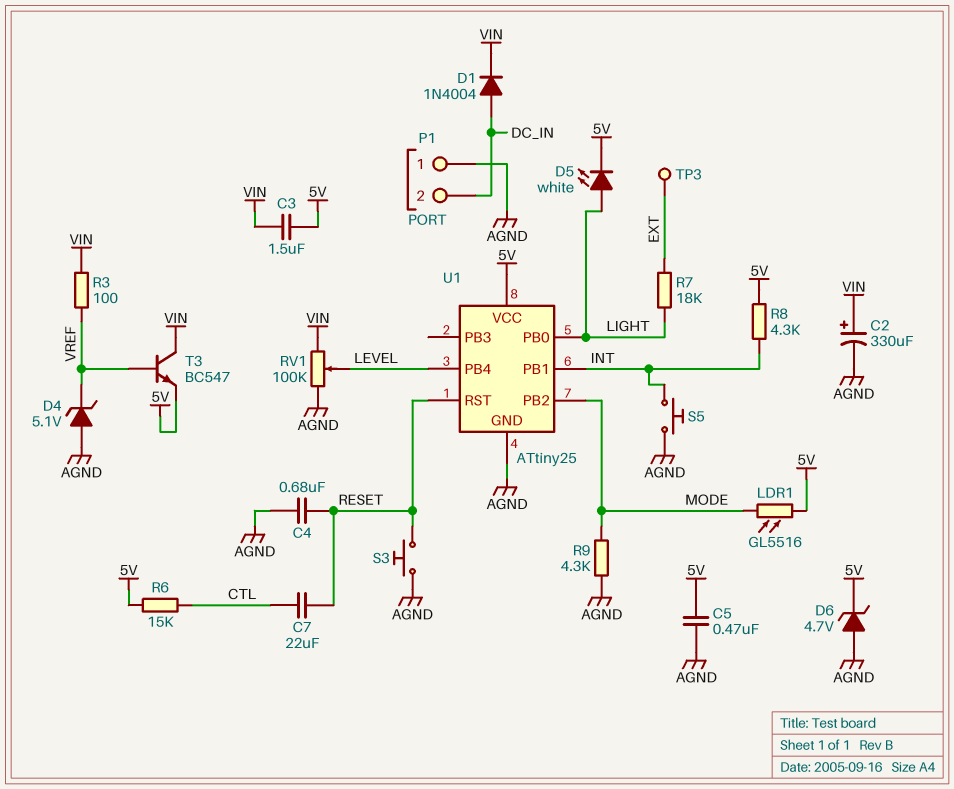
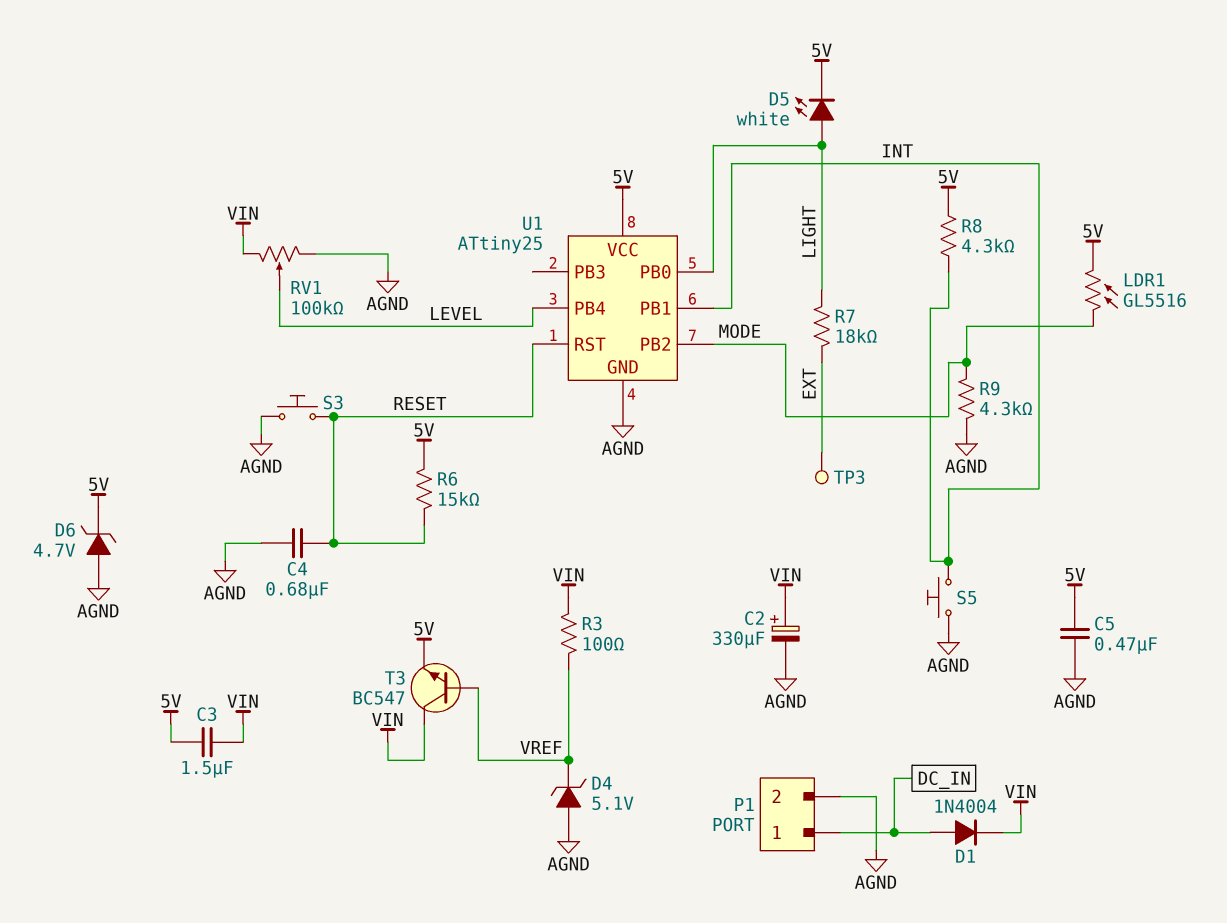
C7: 22uF (CTL, RESET) -> none
P1 pin 1: AGND -> DC_IN
P1 pin 2: DC_IN -> AGND
R6: 15k (5V, CTL) -> 15k (5V, RESET)

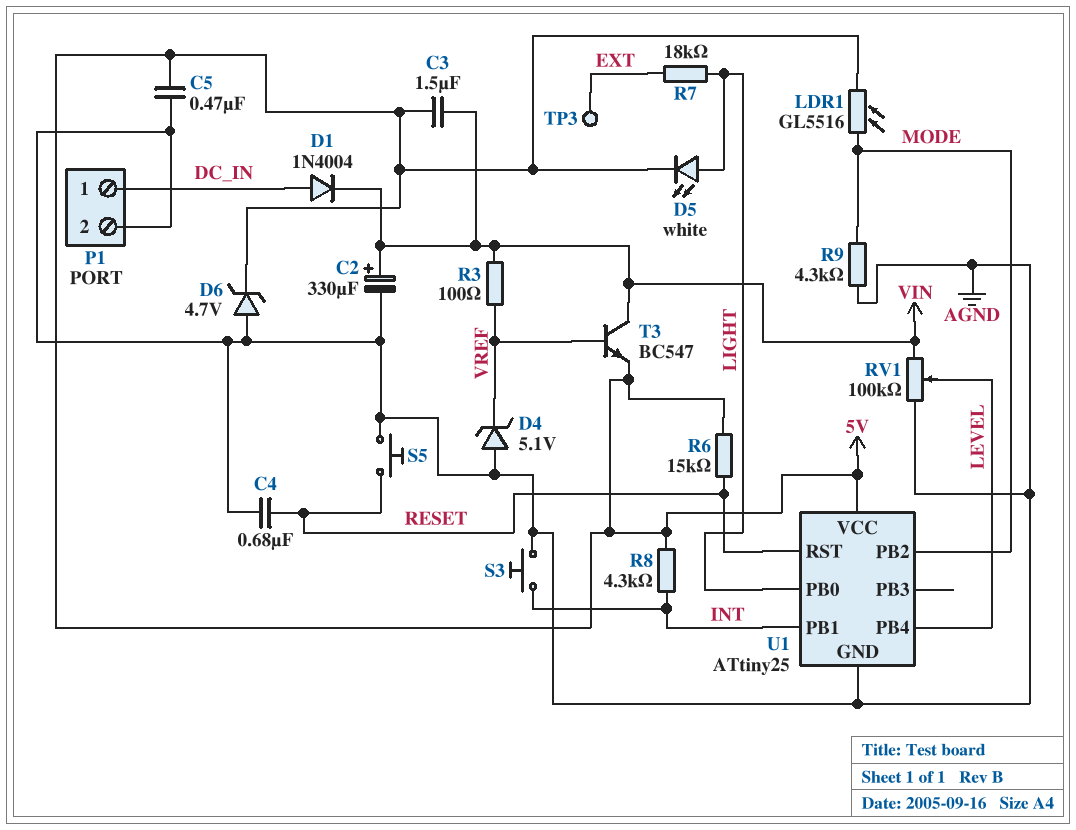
S3: button (AGND, RESET) -> button (AGND, INT)
S5: button (AGND, INT) -> button (AGND, RESET)

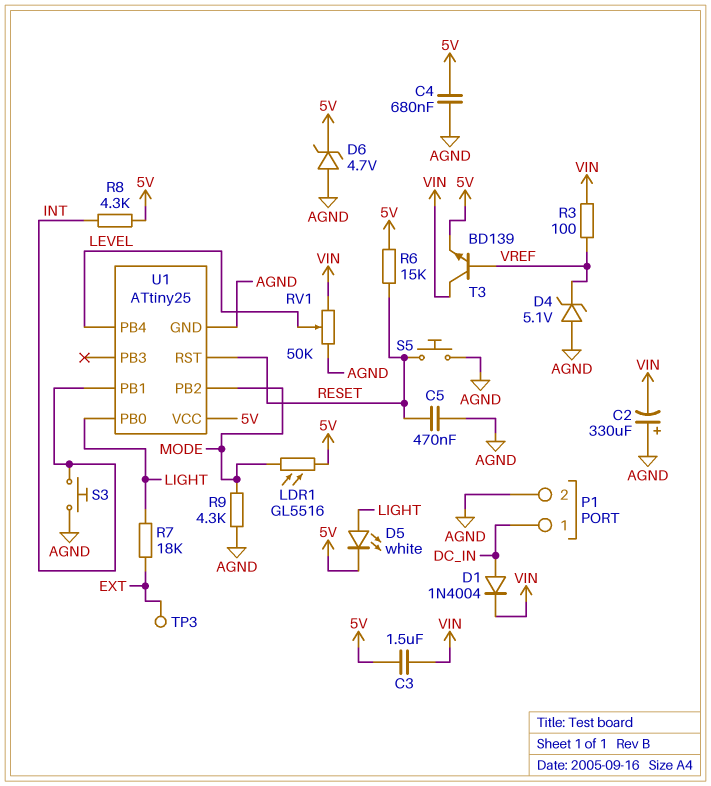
C2: 330uF (plus VIN, minus AGND) -> 330uF (plus AGND, minus VIN)
C4: 680nF (AGND, RESET) -> 680nF (5V, AGND)
C5: 470nF (5V, AGND) -> 470nF (AGND, RESET)
RV1: 100k (AGND, VIN, wiper LEVEL) -> 50k (AGND, VIN, wiper LEVEL)
T3: NPN BC547 (B VREF, C VIN, E 5V) -> NPN BD139 (B VREF, C VIN, E 5V)

